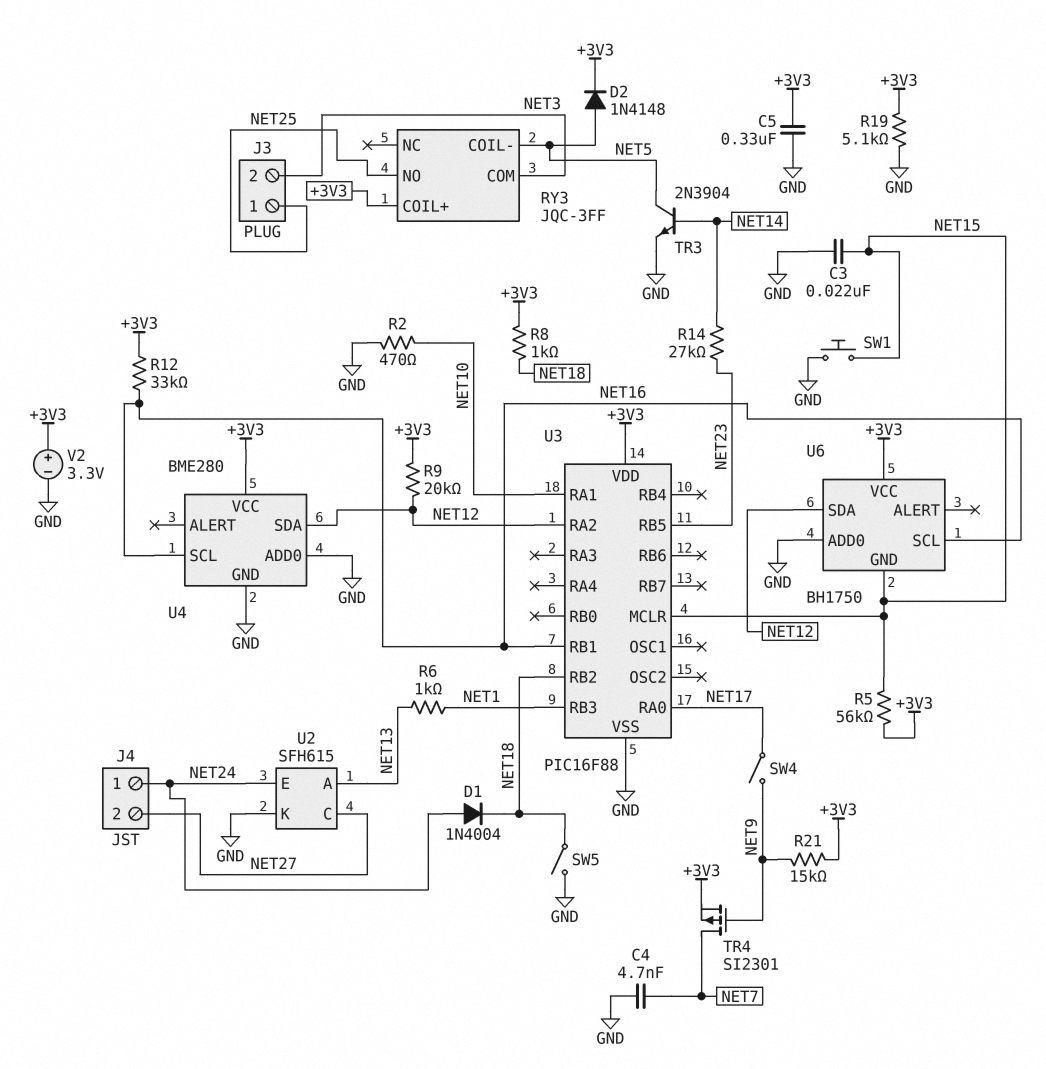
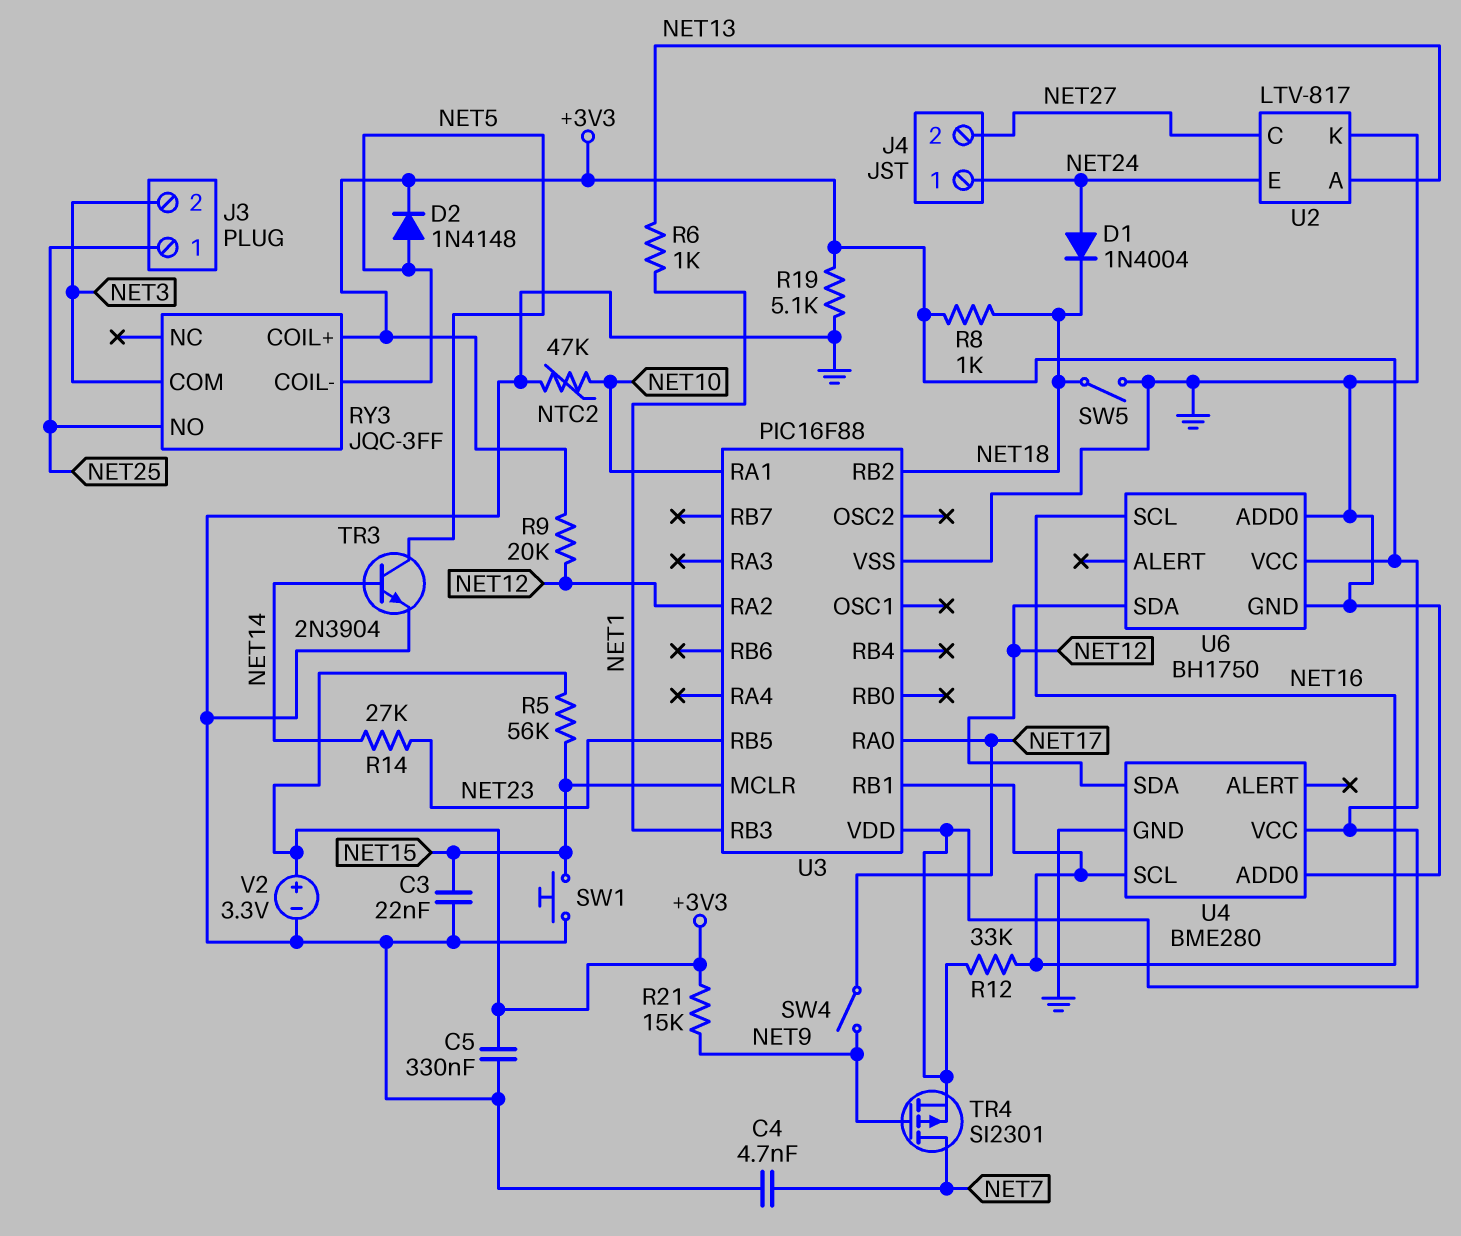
NTC2: none -> 47k (GND, NET10)
R2: 470 (GND, NET10) -> none
U2: SFH615 -> LTV-817
U6 pin GND: NET15 -> GND

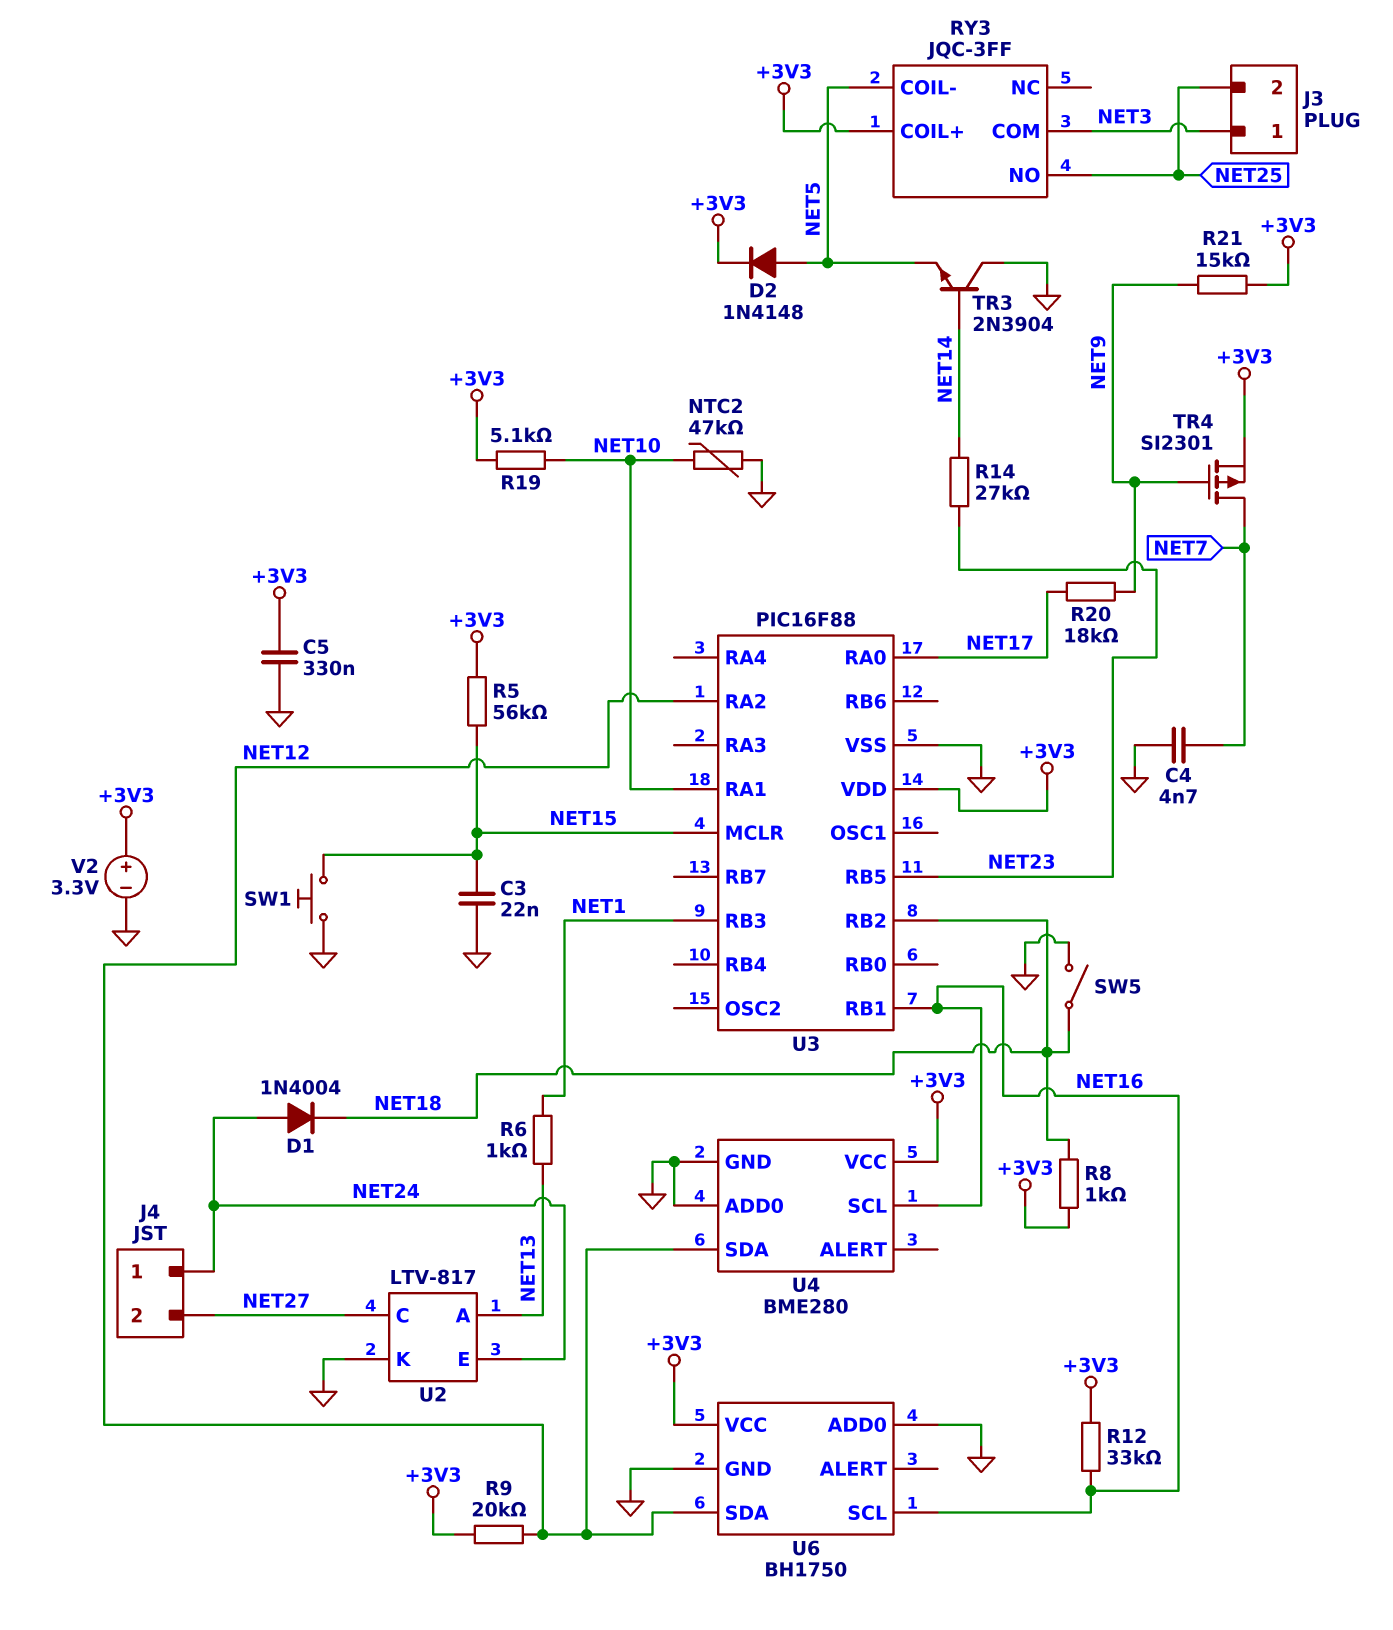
J3 pin 1: NET25 -> NET3
J3 pin 2: NET3 -> NET25
R19: 5.1k (+3V3, GND) -> 5.1k (+3V3, NET10)
R20: none -> 18k (NET9, NET17)
SW4: switch (NET9, NET17) -> none
TR3: NPN 2N3904 (B NET14, C NET5, E GND) -> NPN 2N3904 (B NET14, C GND, E NET5)

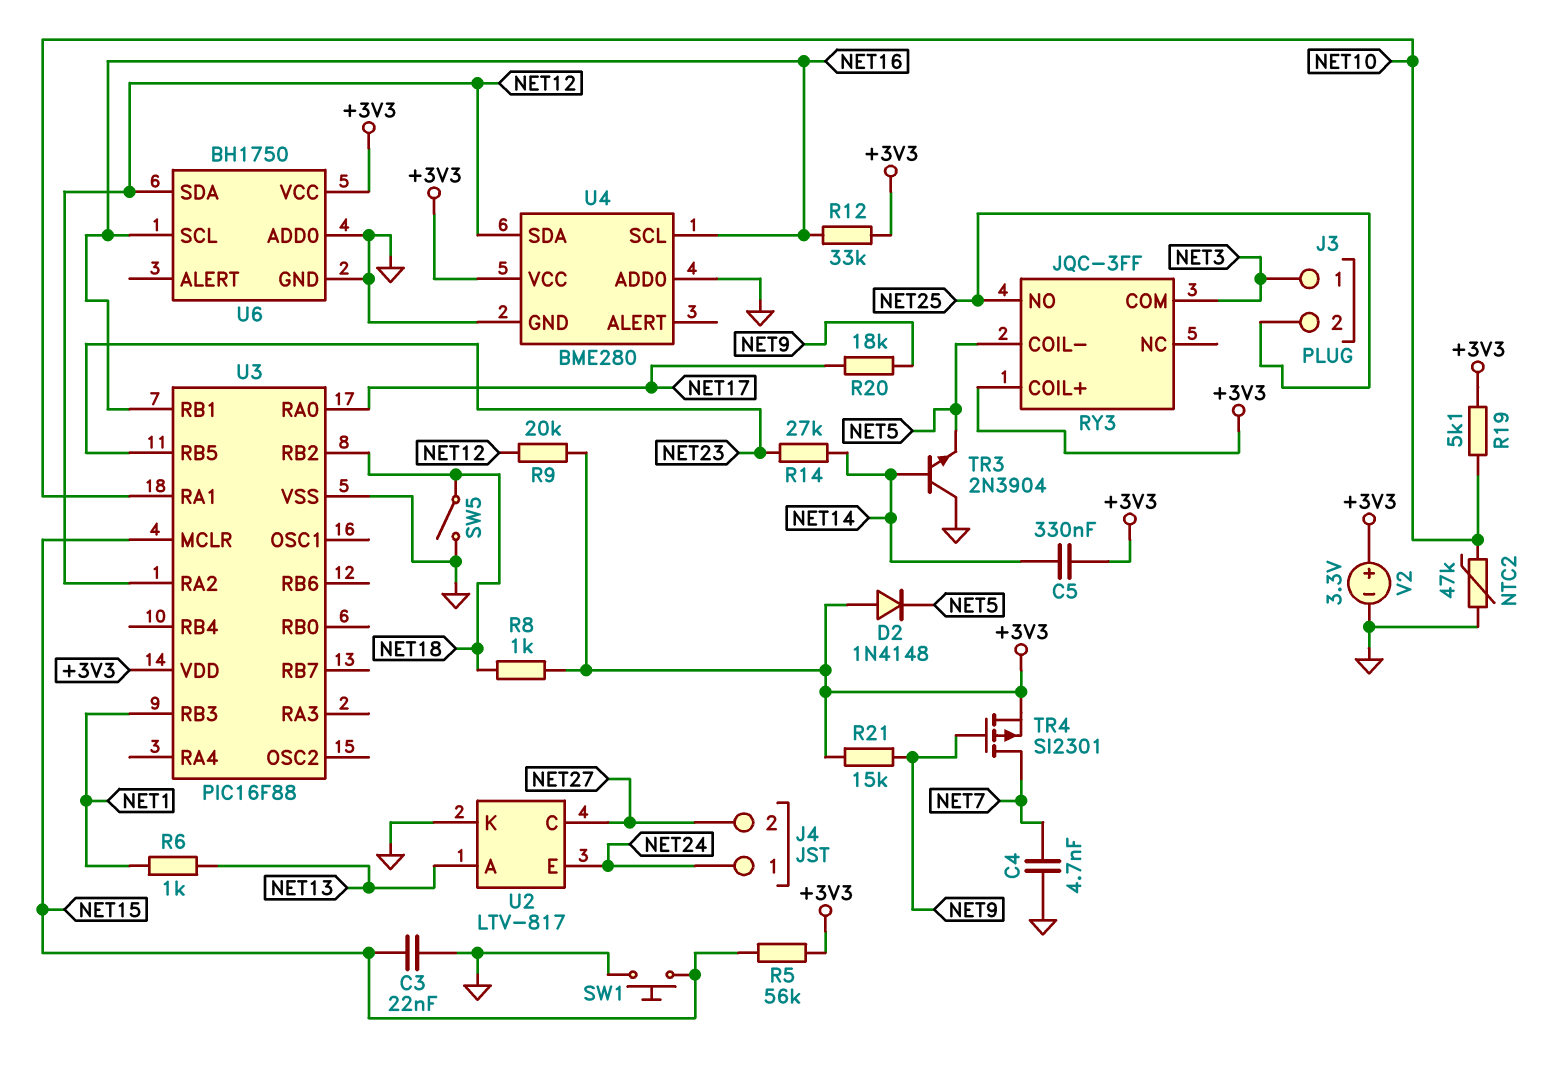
C5: 330nF (+3V3, GND) -> 330nF (+3V3, NET14)
D1: diode 1N4004 (A NET24, K NET18) -> none
D2: diode 1N4148 (A NET5, K +3V3) -> diode 1N4148 (A +3V3, K NET5)

